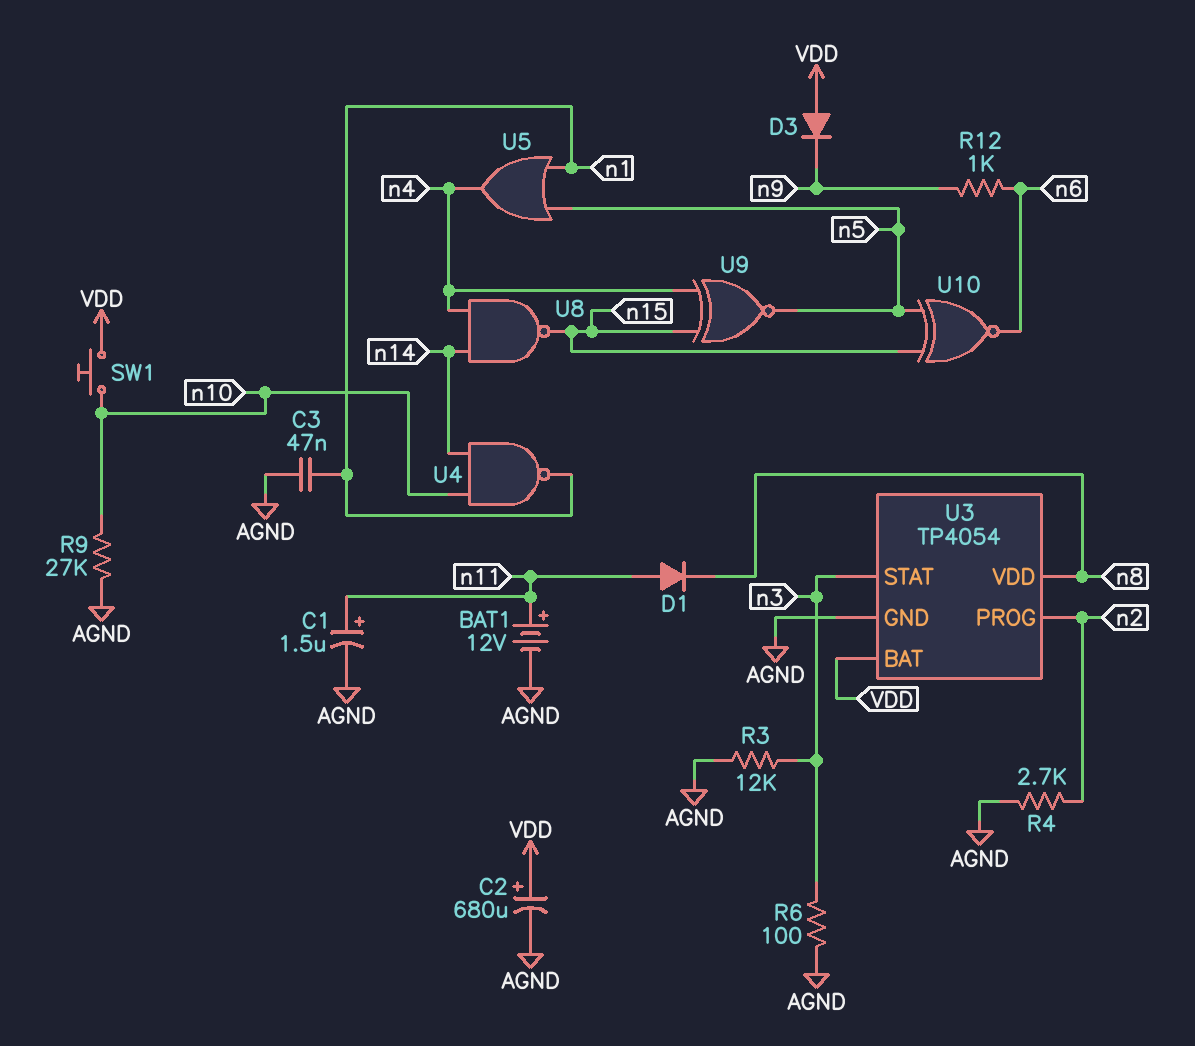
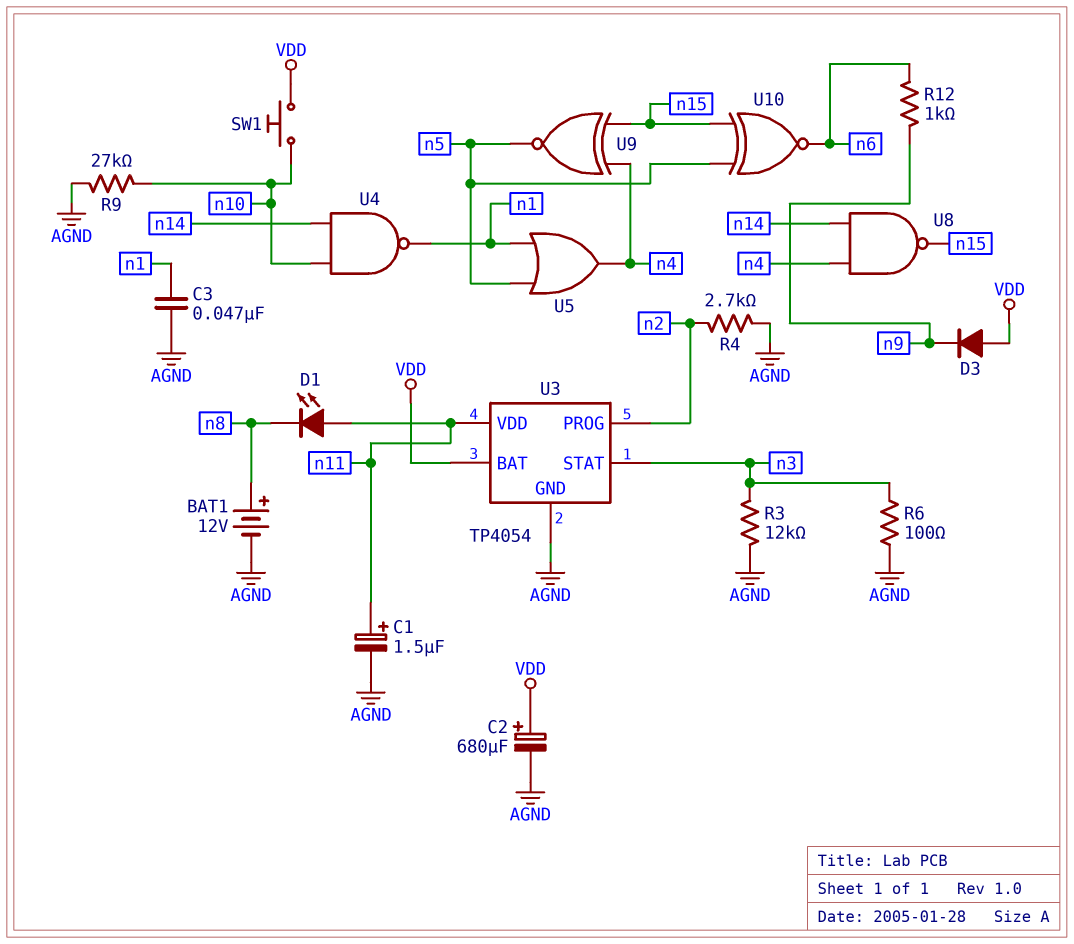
BAT1: 12V (plus n11, minus AGND) -> 12V (plus n8, minus AGND)
D1: diode (A n11, K n8) -> LED (A n11, K n8)
U3 pin VDD: n8 -> n11

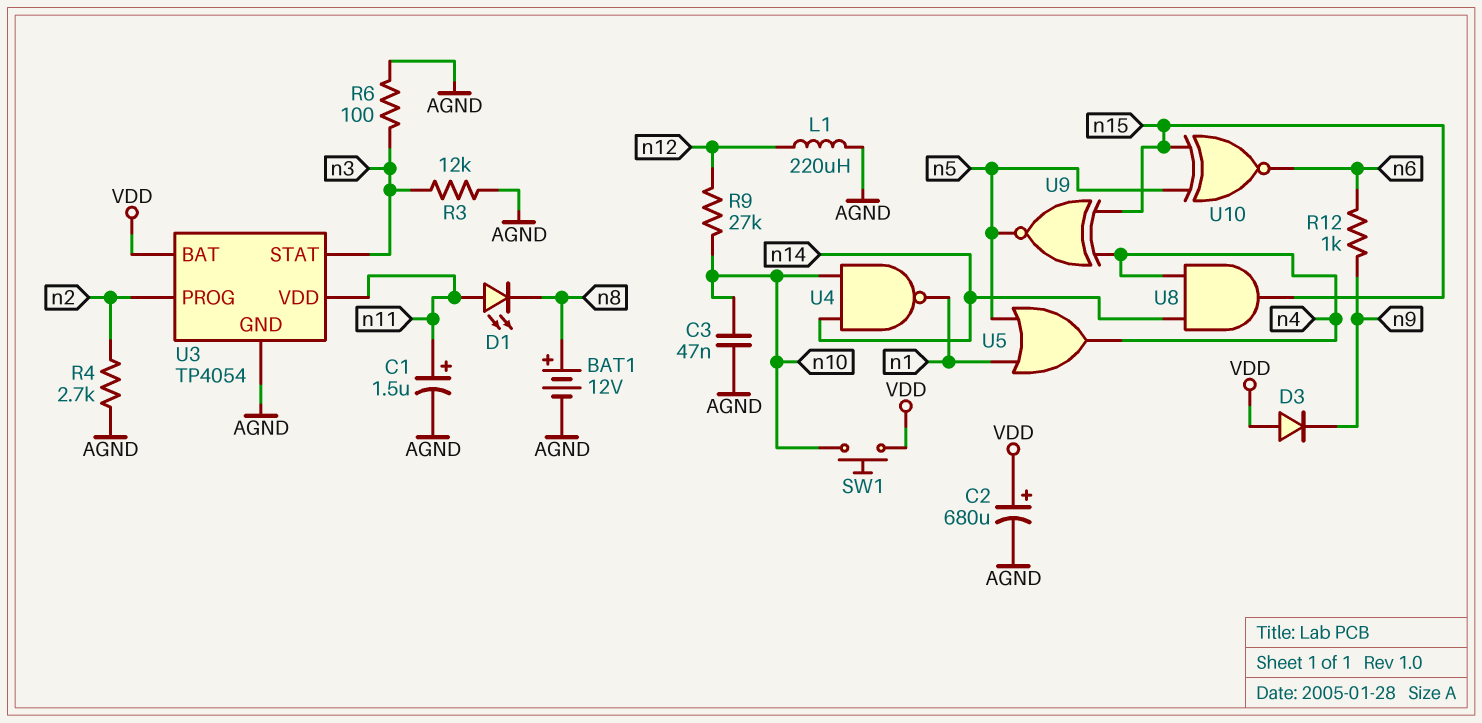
C3: 47nF (AGND, n1) -> 47nF (AGND, n10)
L1: none -> 220uH (AGND, n12)
R9: 27k (AGND, n10) -> 27k (n10, n12)
U8: NAND (in n4, in n14, out n15) -> AND (in n4, in n14, out n15)

